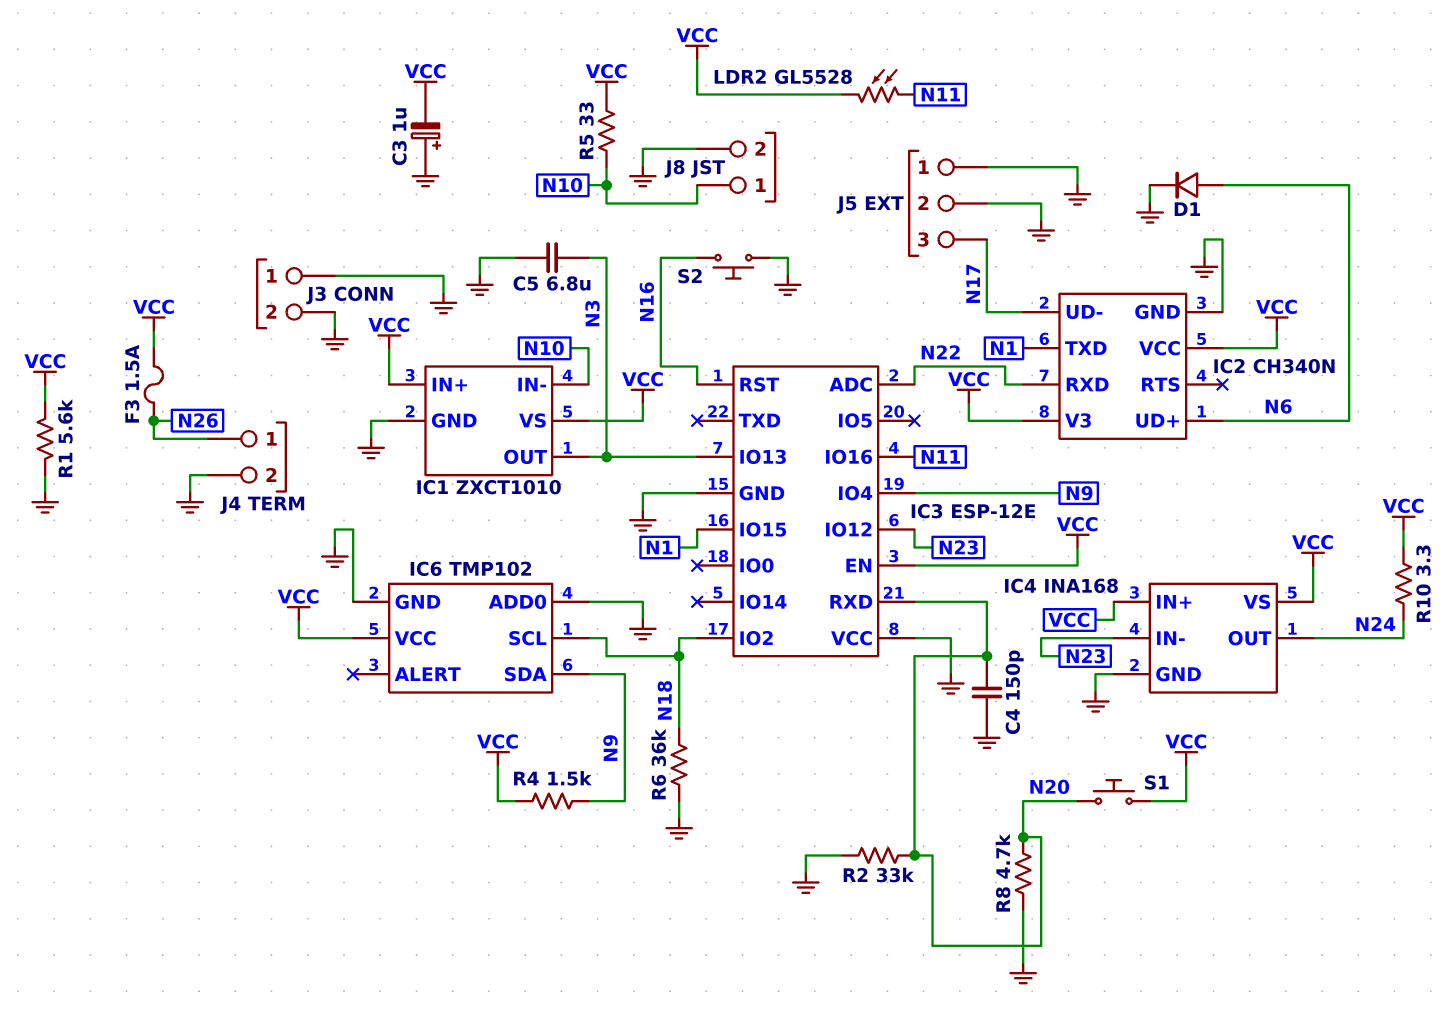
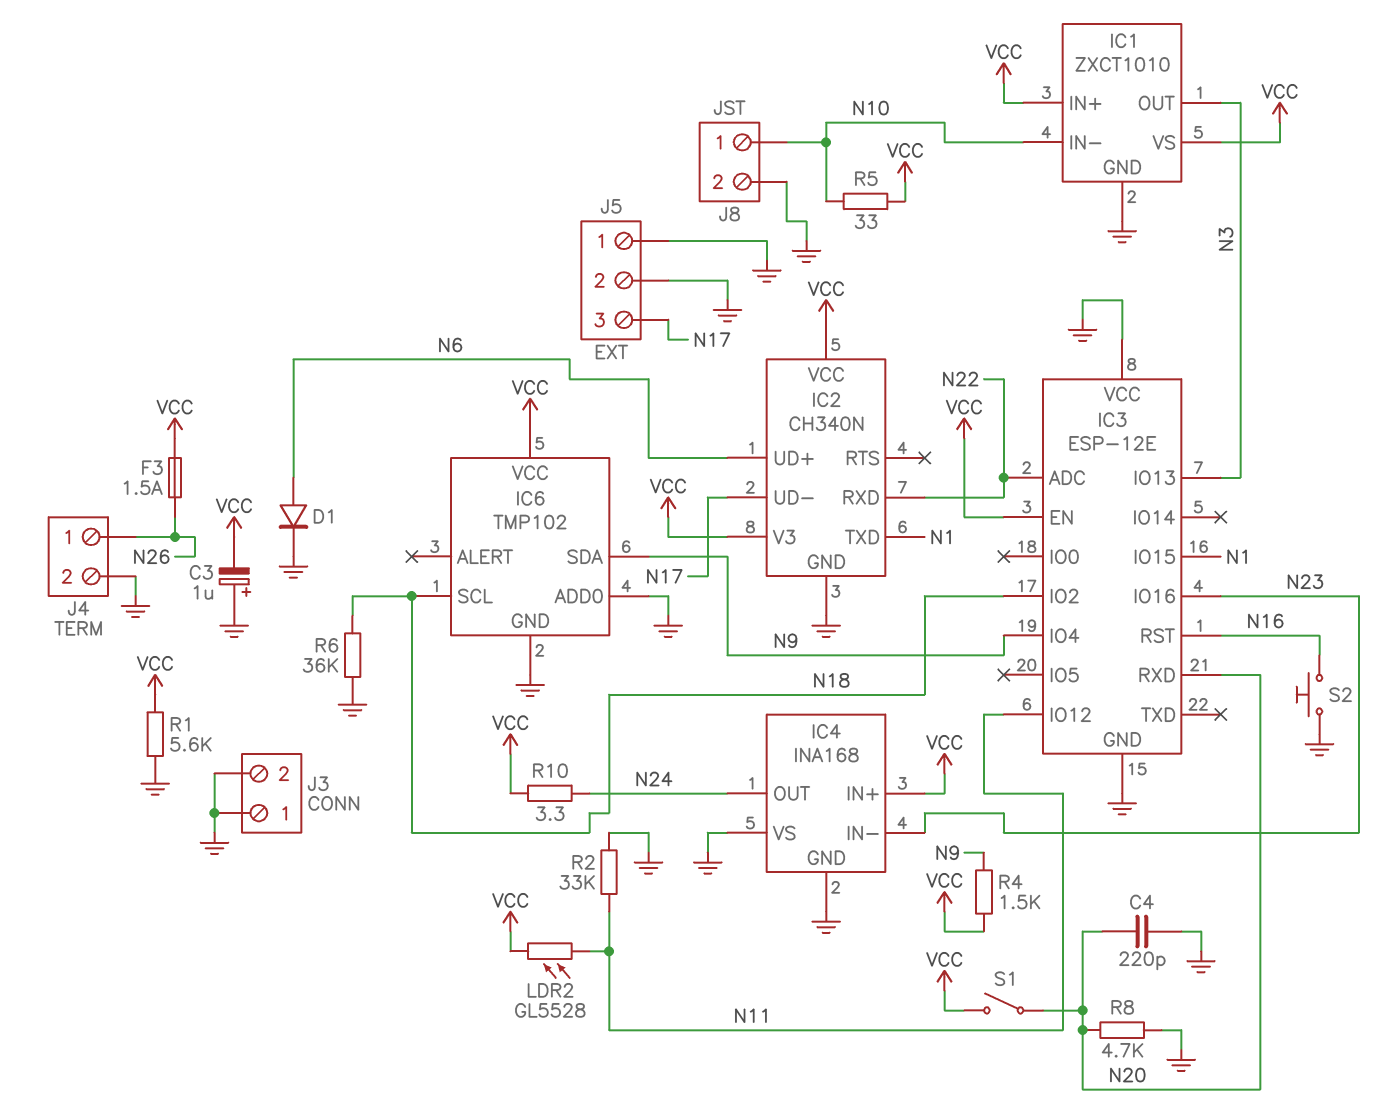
C4: 150pF (GND, N20) -> 220pF (GND, N20)
C5: 6.8uF (GND, N3) -> none
IC3 pin IO12: N23 -> N11
IC3 pin IO16: N11 -> N23
IC4 pin VS: VCC -> GND
R2: 33k (GND, N20) -> 33k (GND, N11)
S1: button (N20, VCC) -> switch (N20, VCC)

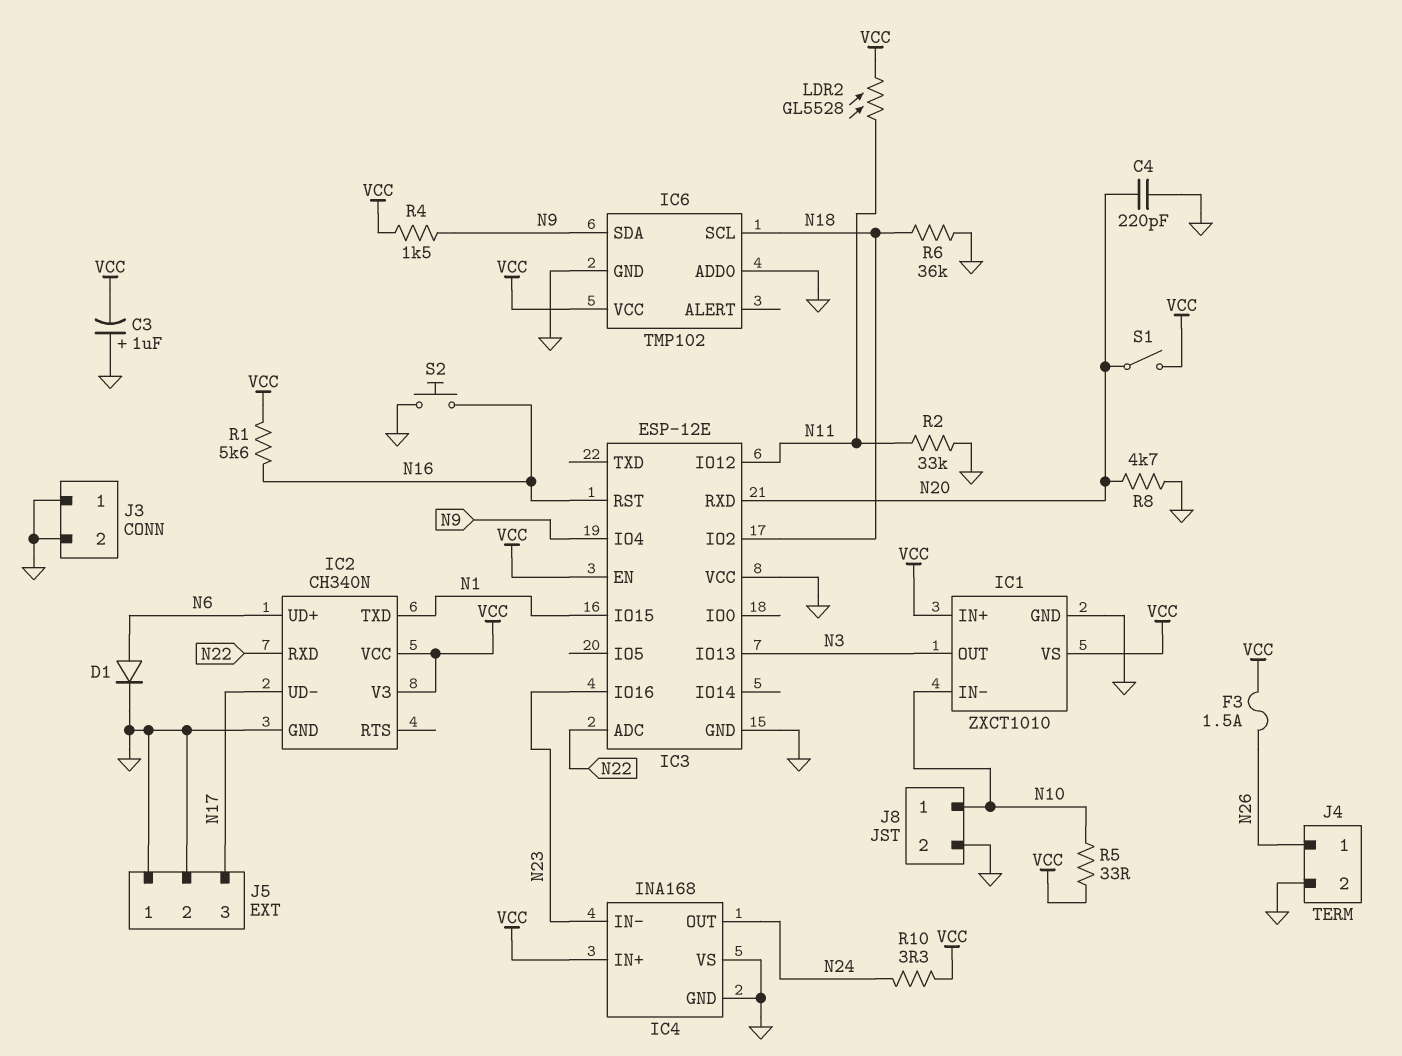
R1: 5.6k (GND, VCC) -> 5.6k (N16, VCC)

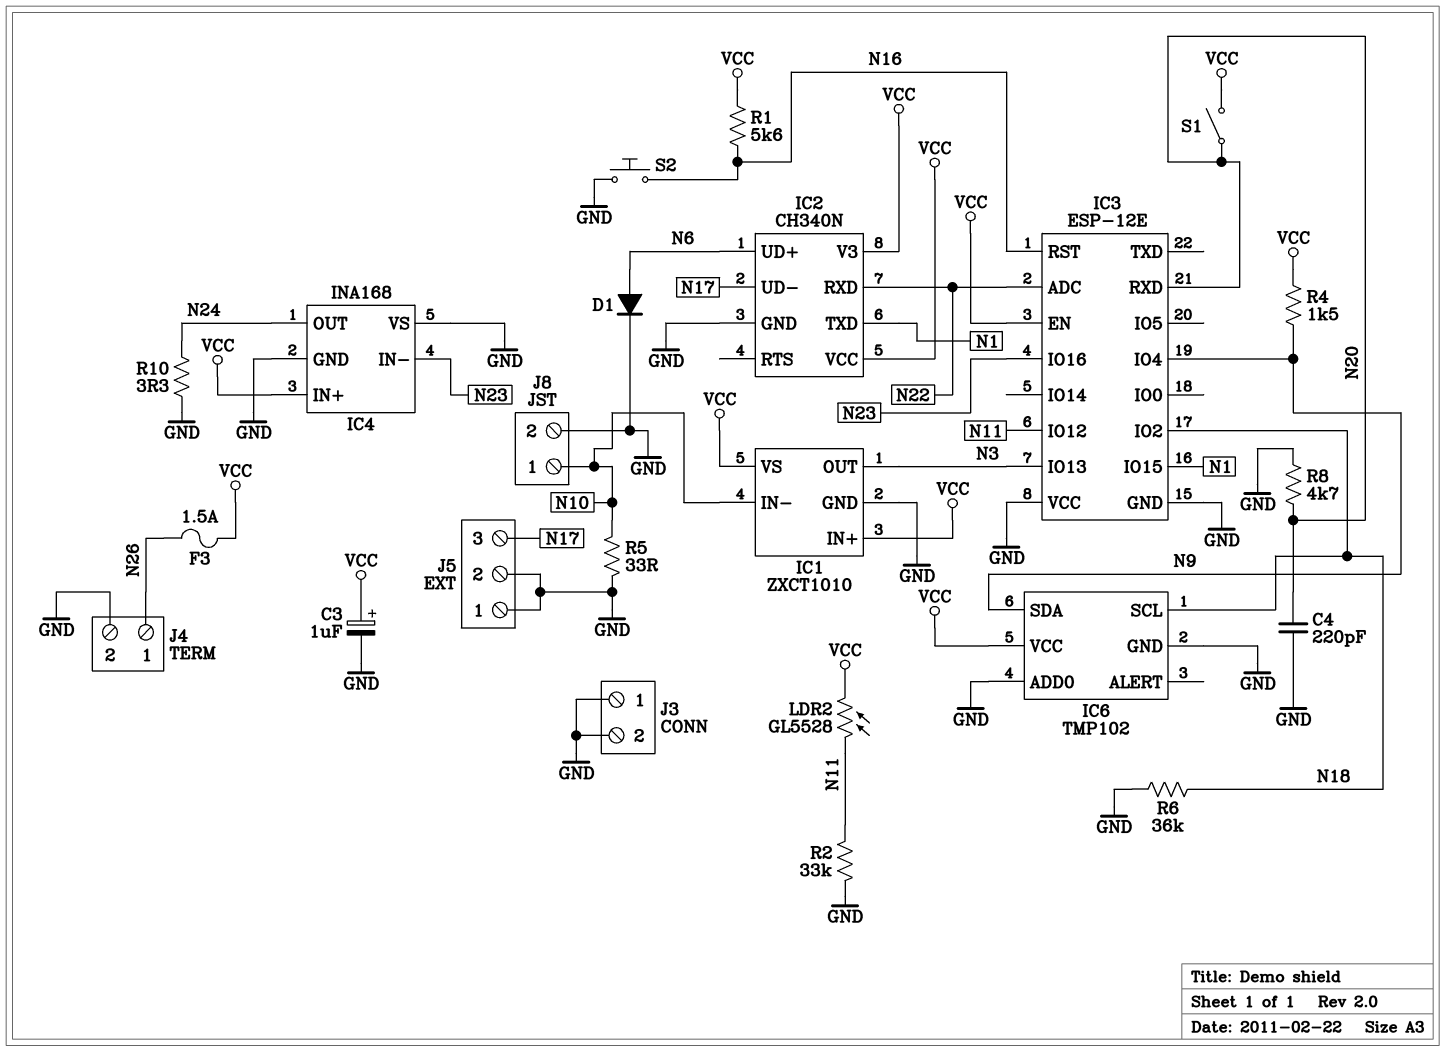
C3: 1uF (plus GND, minus VCC) -> 1uF (plus VCC, minus GND)
R5: 33 (N10, VCC) -> 33 (GND, N10)
R10: 3.3 (N24, VCC) -> 3.3 (GND, N24)

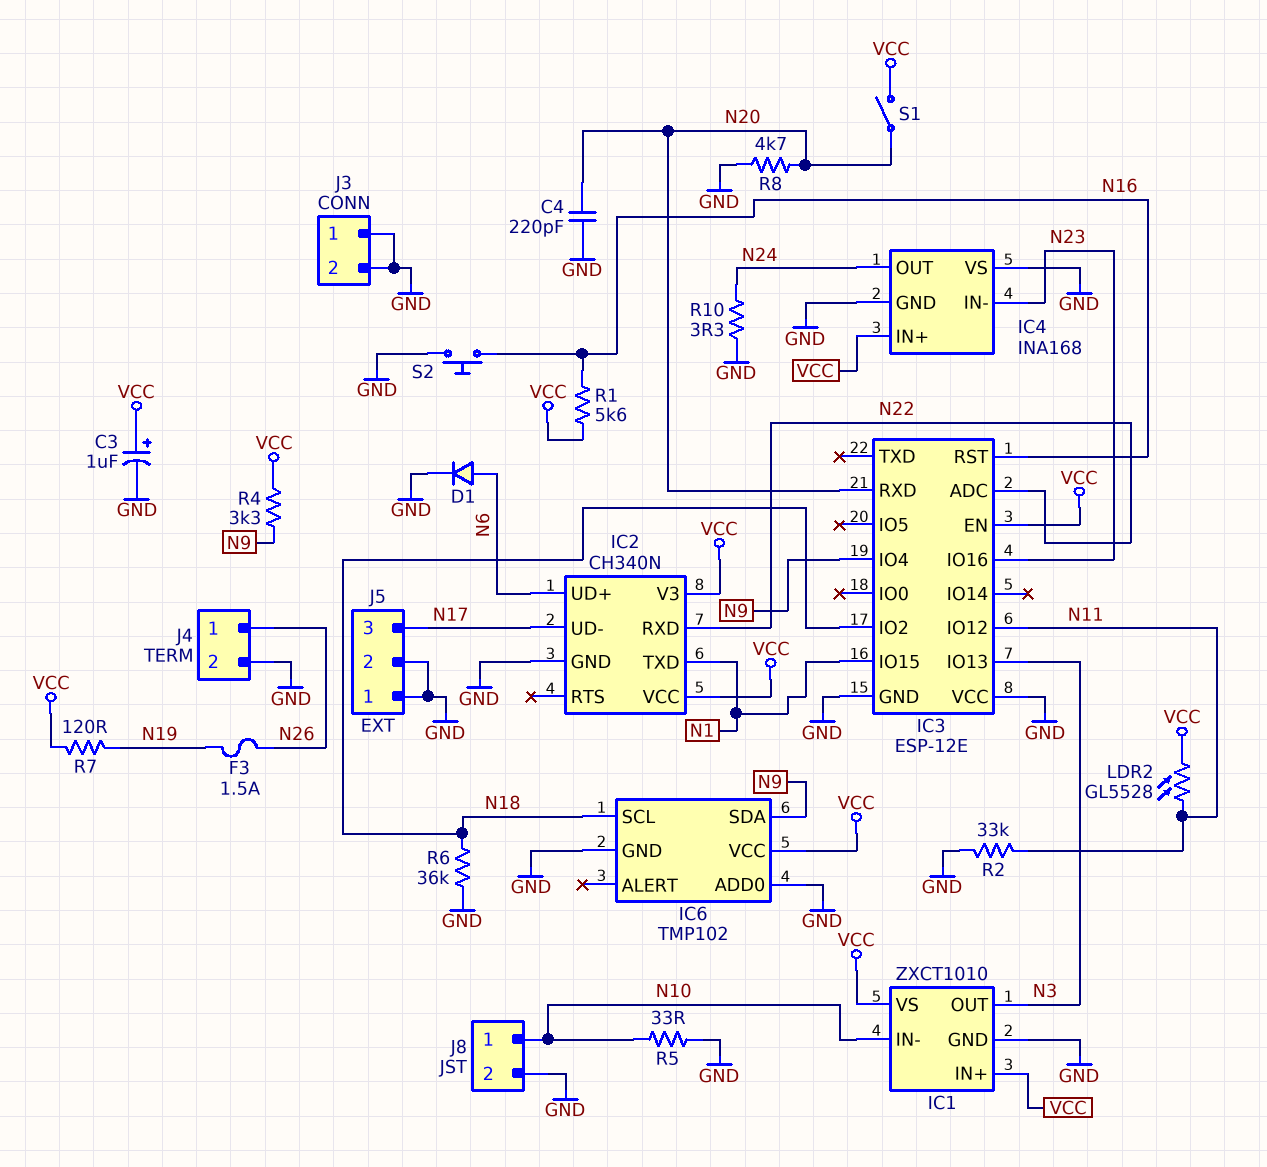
F3: 1.5A (N26, VCC) -> 1.5A (N19, N26)
R4: 1.5k (N9, VCC) -> 3.3k (N9, VCC)
R7: none -> 120 (N19, VCC)

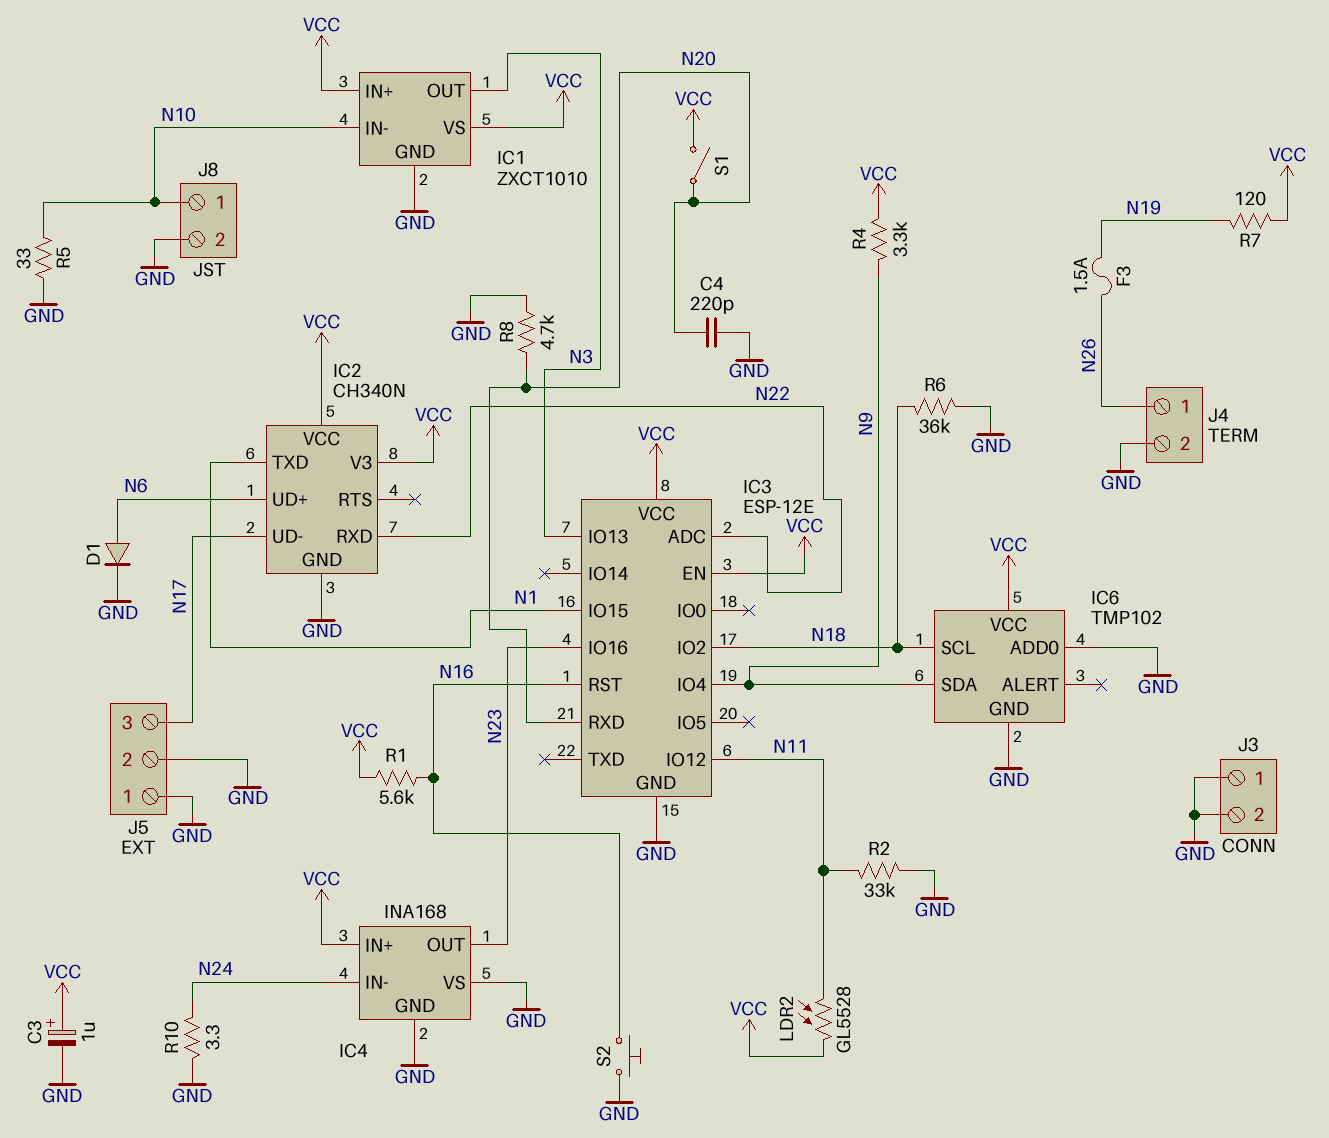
IC3 pin VCC: GND -> VCC
IC4 pin IN-: N23 -> N24
IC4 pin OUT: N24 -> N23

